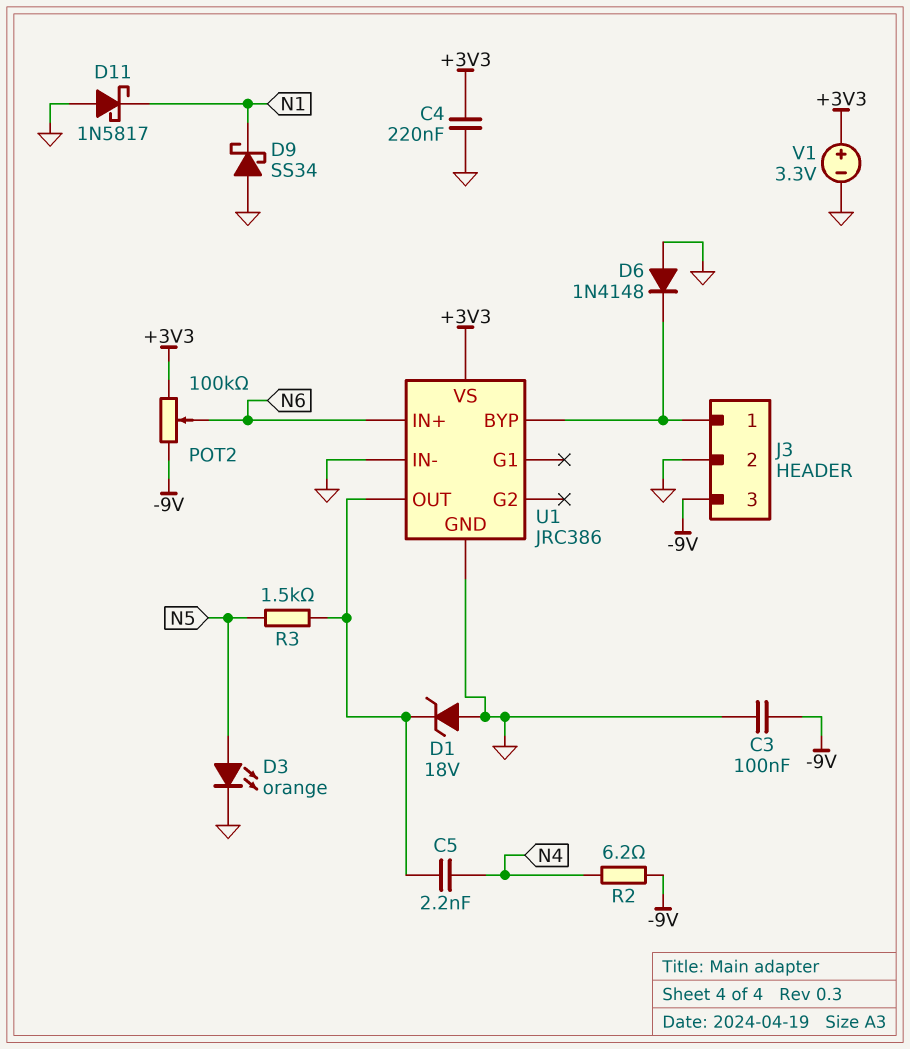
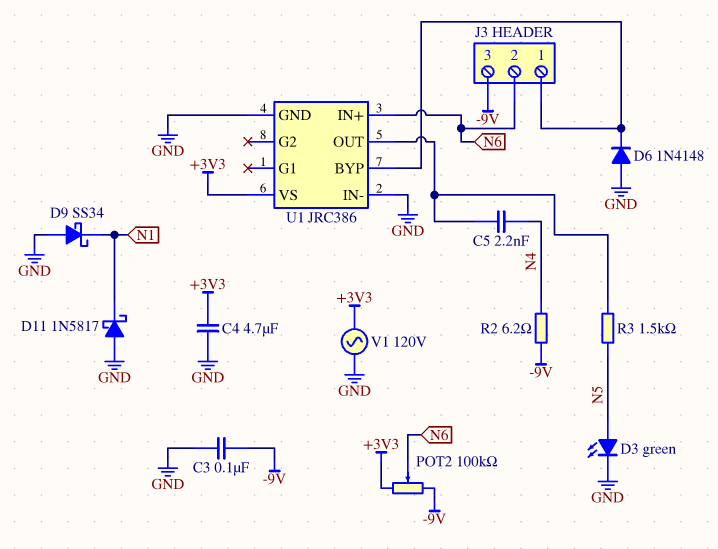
C4: 220nF (+3V3, GND) -> 4.7uF (+3V3, GND)
D1: zener 18V (A GND, K U1/OUT) -> none
D3: LED orange (A N5, K GND) -> LED green (A N5, K GND)
J3 pin 2: GND -> N6
V1: 3.3V (plus +3V3, minus GND) -> AC 120V (+3V3, GND)

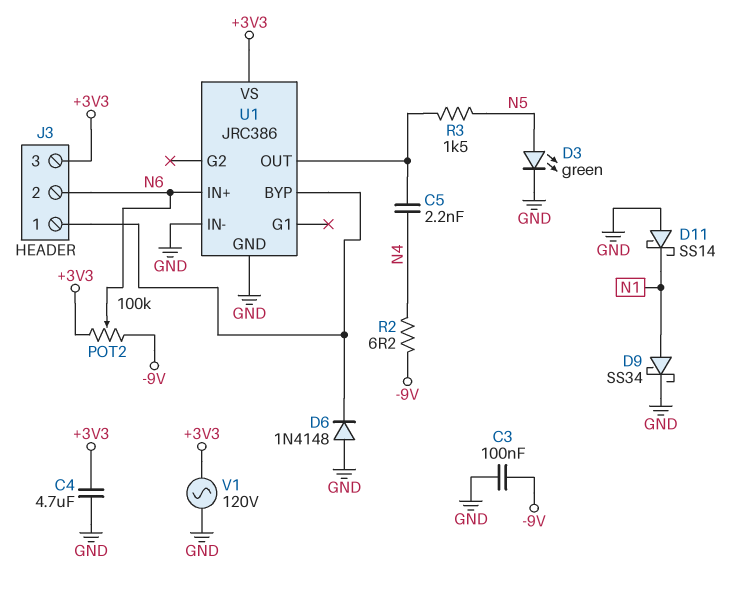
D9: schottky SS34 (A GND, K N1) -> schottky SS34 (A N1, K GND)
D11: schottky 1N5817 (A GND, K N1) -> schottky SS14 (A GND, K N1)
J3 pin 3: -9V -> +3V3

